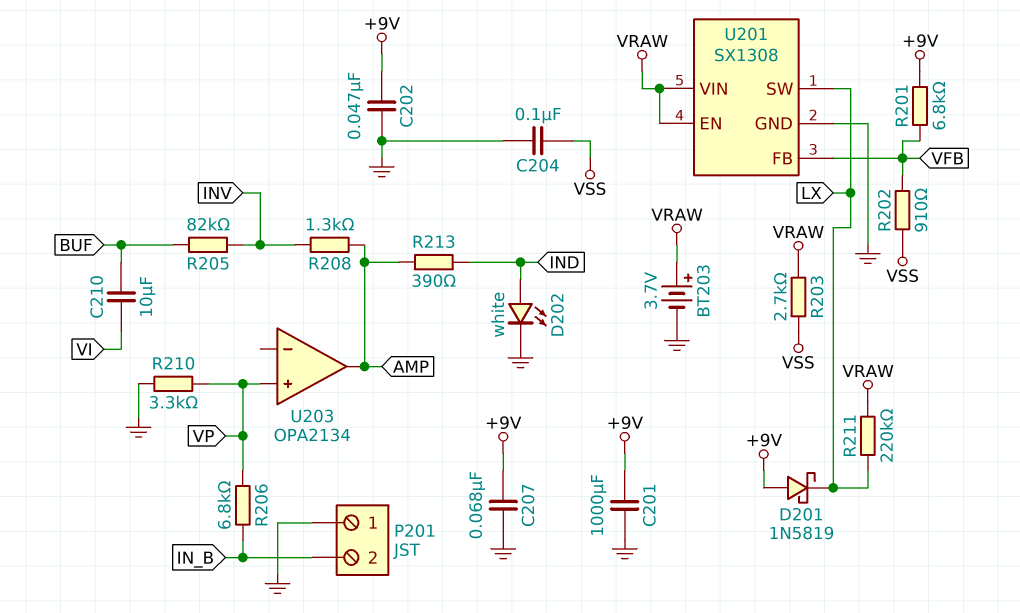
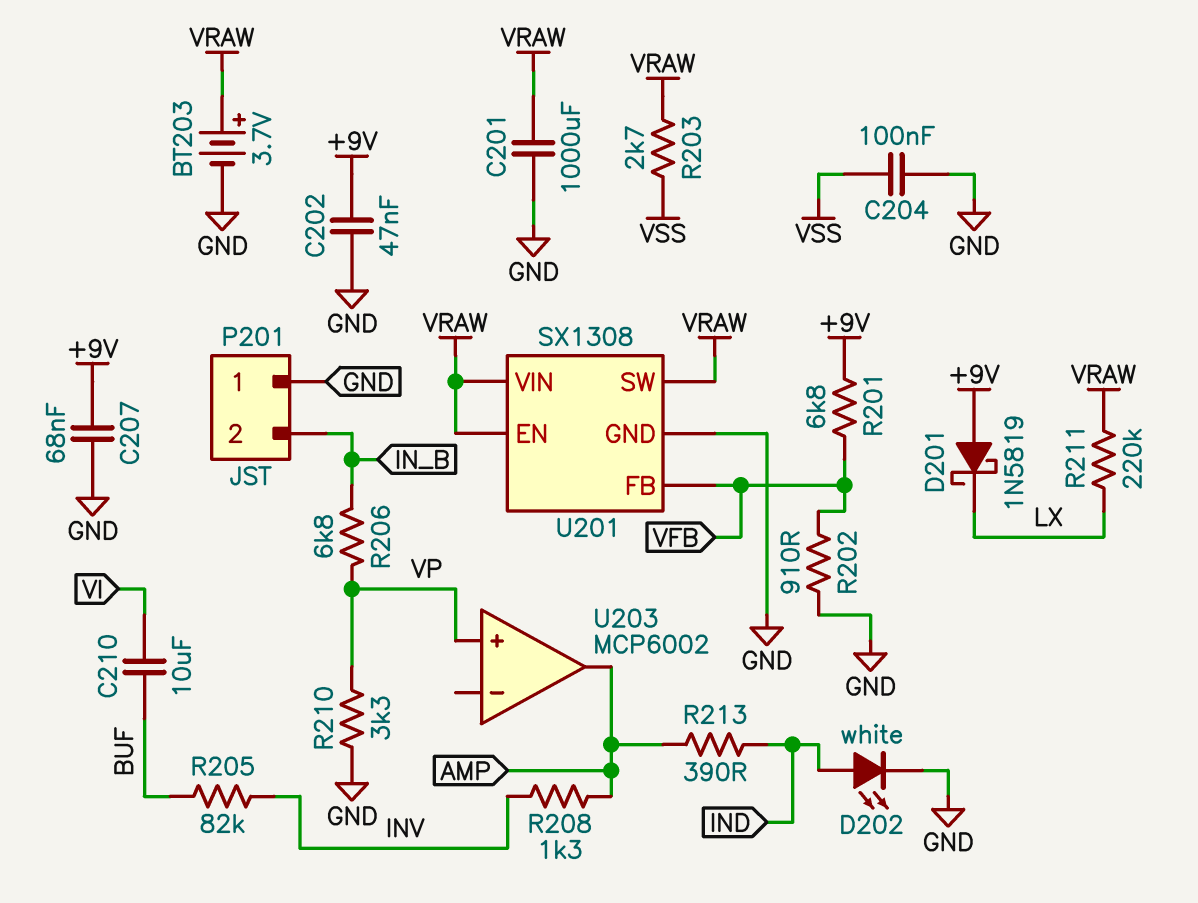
C201: 1000uF (+9V, GND) -> 1000uF (GND, VRAW)
R202: 910 (VFB, VSS) -> 910 (GND, VFB)
U201 pin SW: LX -> VRAW
U203: OPA2134 -> MCP6002

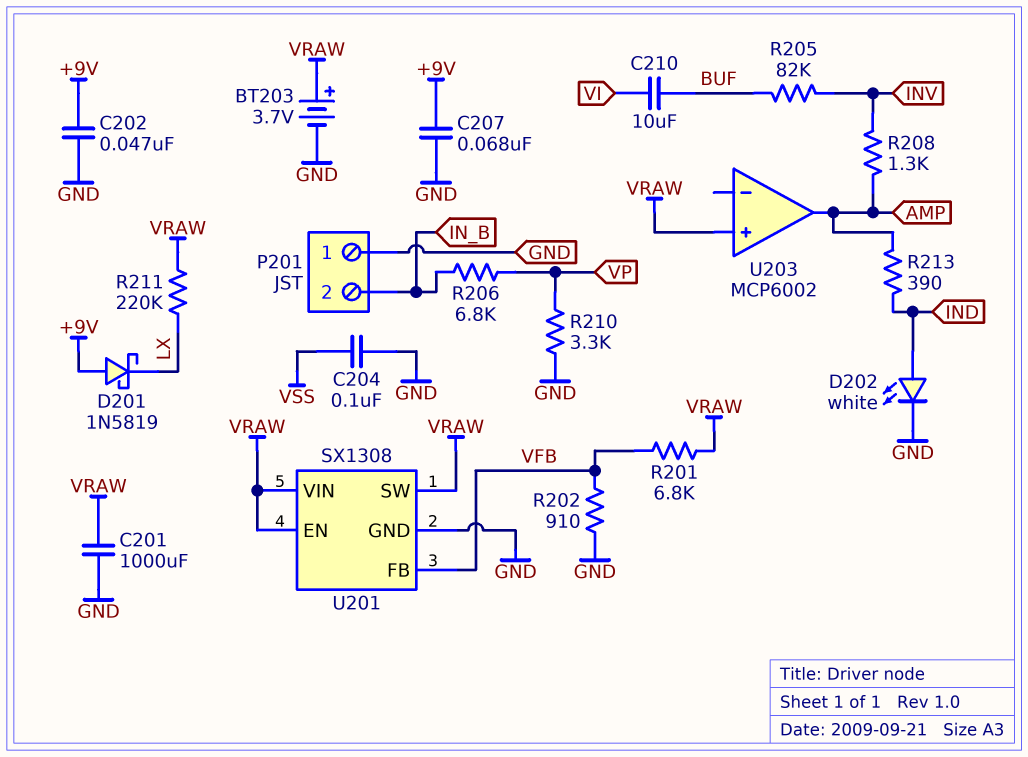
R201: 6.8k (+9V, VFB) -> 6.8k (VFB, VRAW)
R203: 2.7k (VRAW, VSS) -> none
U203 pin in+: VP -> VRAW

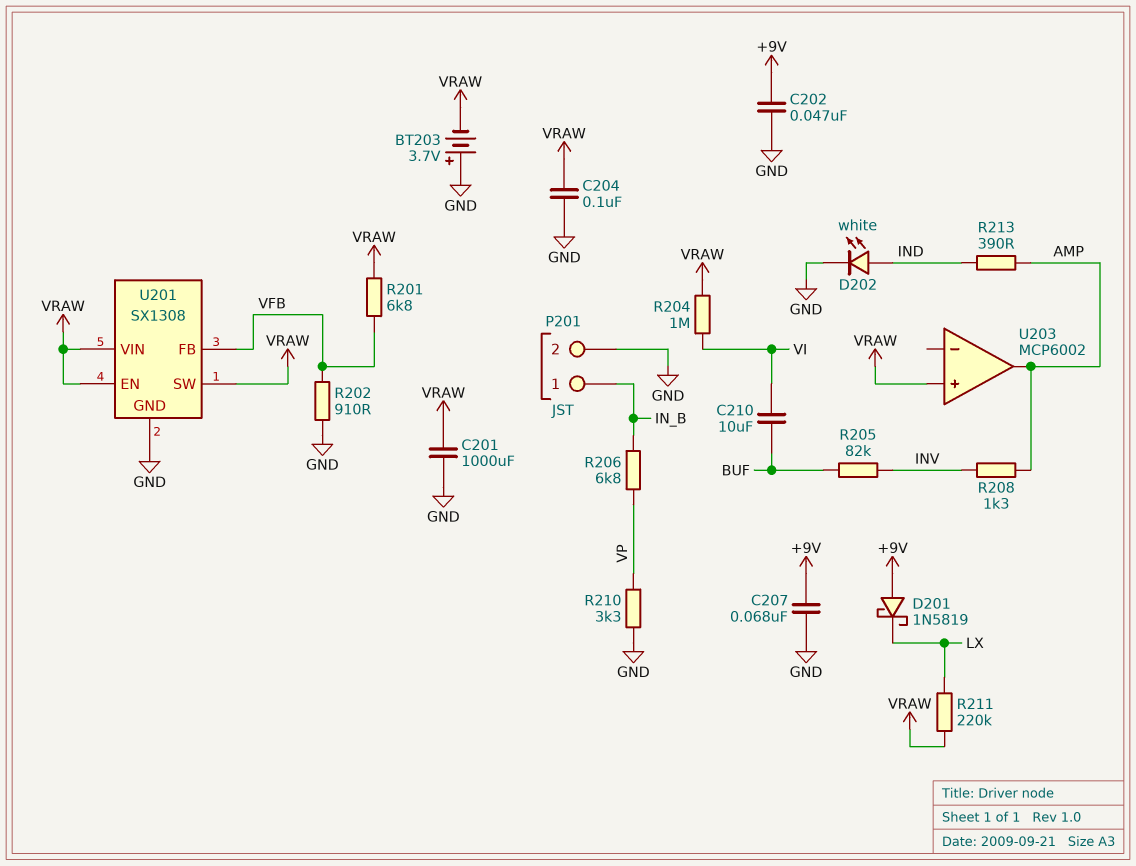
BT203: 3.7V (plus VRAW, minus GND) -> 3.7V (plus GND, minus VRAW)
C204: 100nF (GND, VSS) -> 100nF (GND, VRAW)
P201 pin 1: GND -> IN_B
P201 pin 2: IN_B -> GND
R204: none -> 1M (VI, VRAW)

